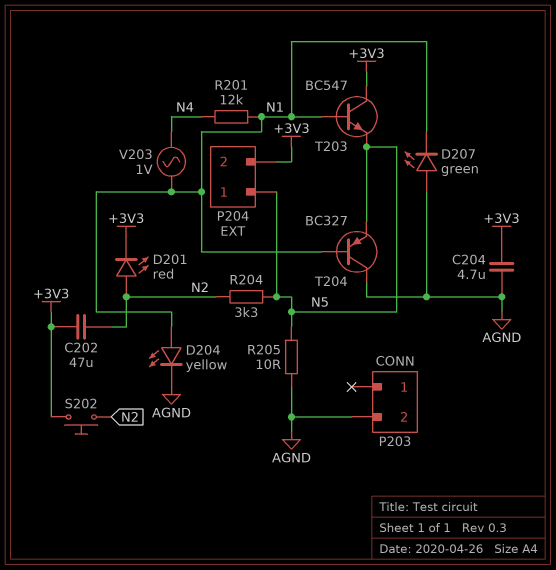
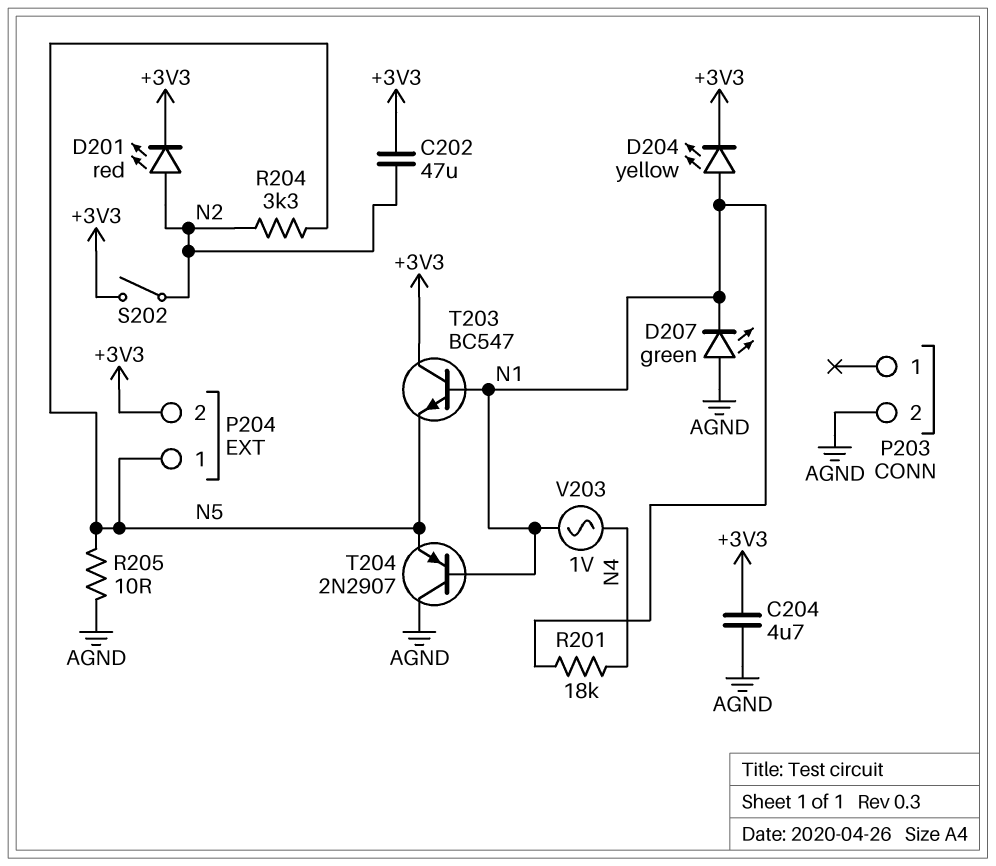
D204: LED yellow (A N1, K AGND) -> LED yellow (A N1, K +3V3)
R201: 12k (N1, N4) -> 18k (N1, N4)
S202: button (+3V3, N2) -> switch (+3V3, N2)
T204: PNP BC327 (B N1, C AGND, E N5) -> PNP 2N2907 (B N1, C AGND, E N5)

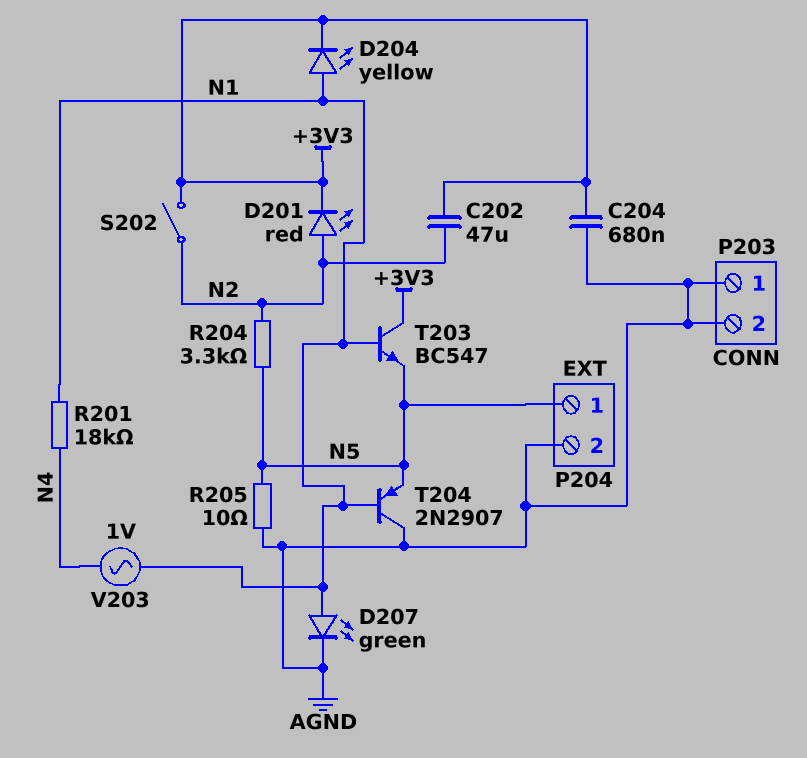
C204: 4.7uF (+3V3, AGND) -> 680nF (+3V3, AGND)
D207: LED green (A AGND, K N1) -> LED green (A N1, K AGND)
P203 pin 1: none -> AGND
P204 pin 2: +3V3 -> AGND

